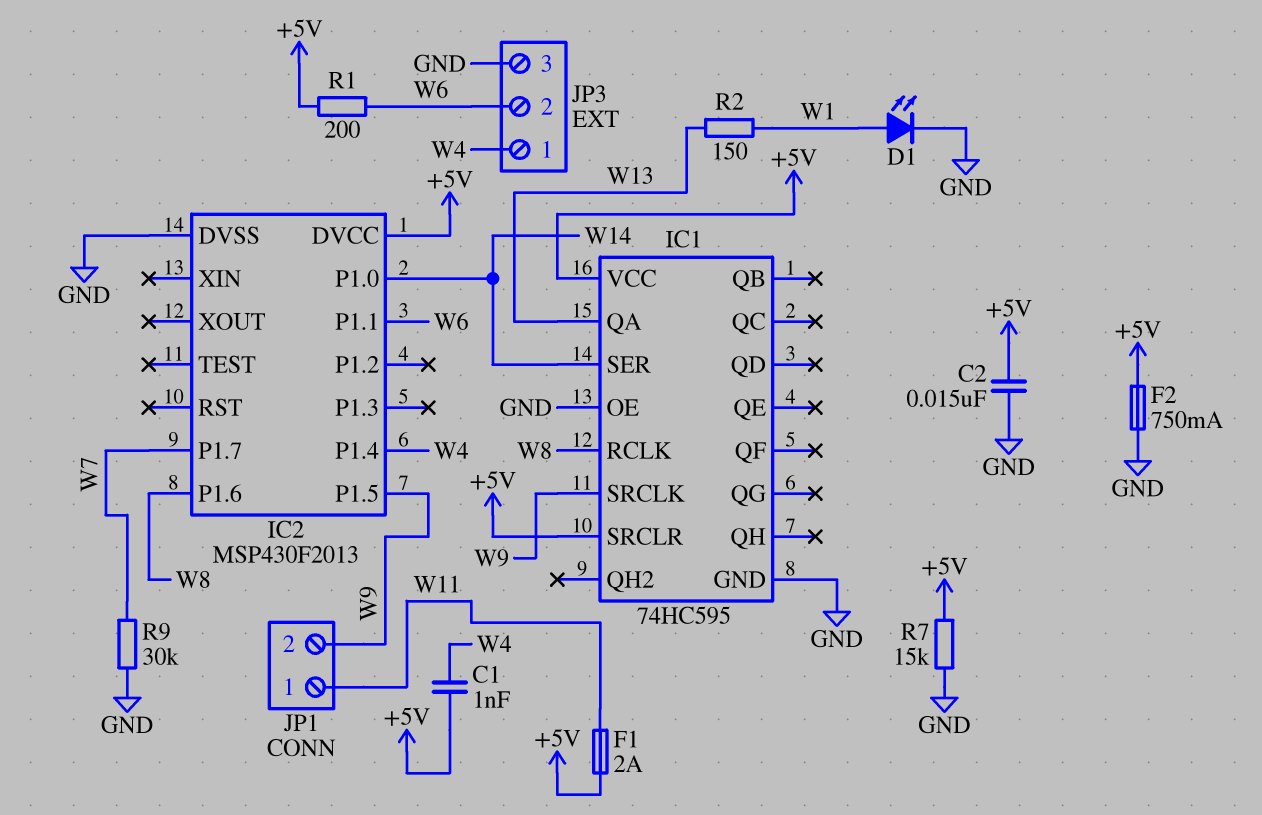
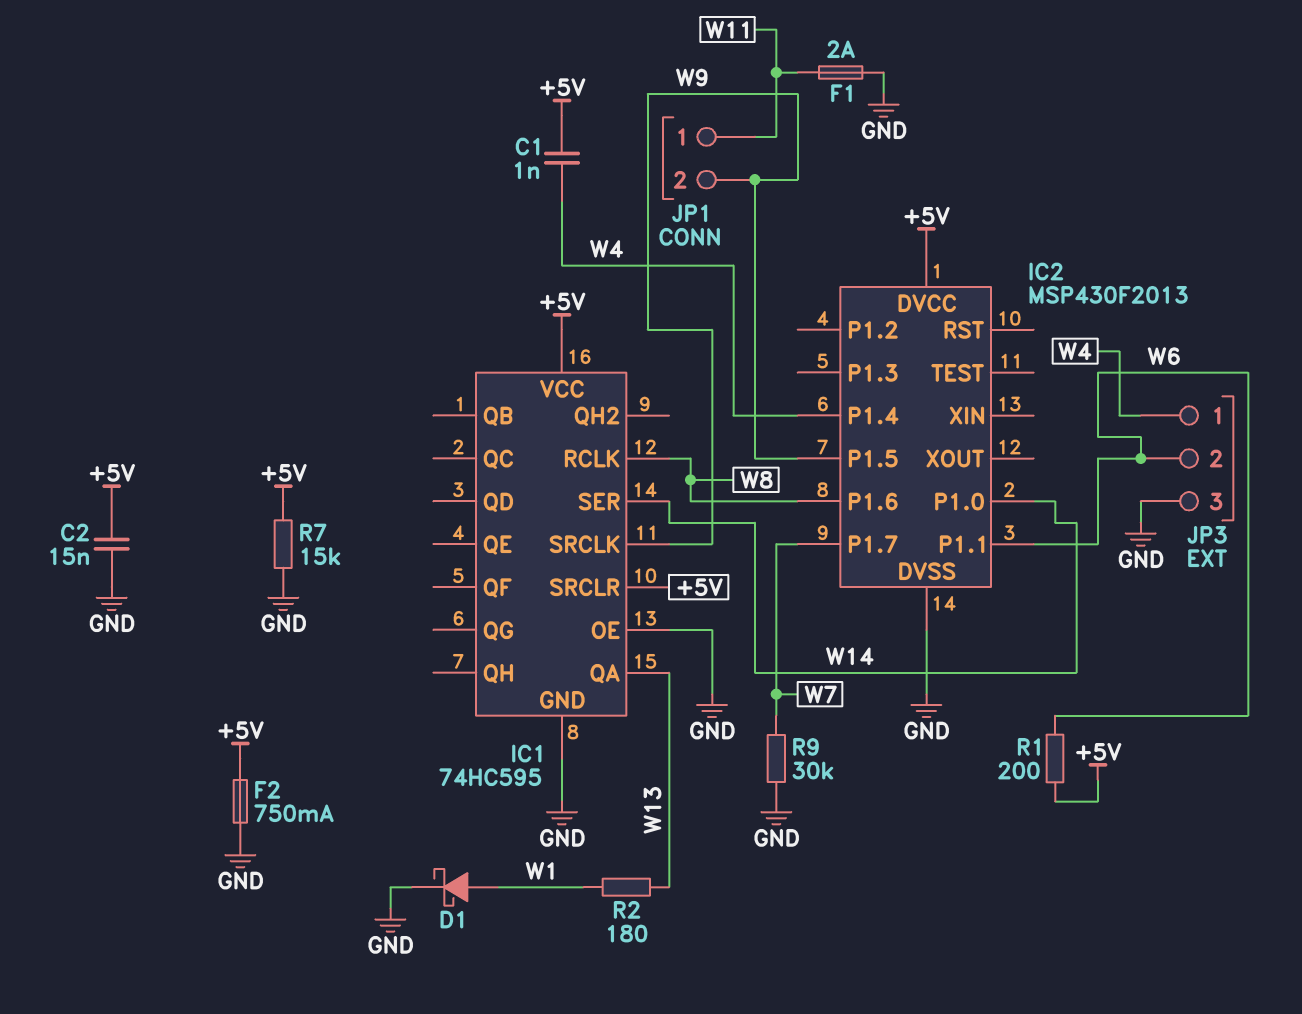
D1: LED (A W1, K GND) -> schottky (A W1, K GND)
F1: 2A (+5V, W11) -> 2A (GND, W11)
R2: 150 (W1, W13) -> 180 (W1, W13)

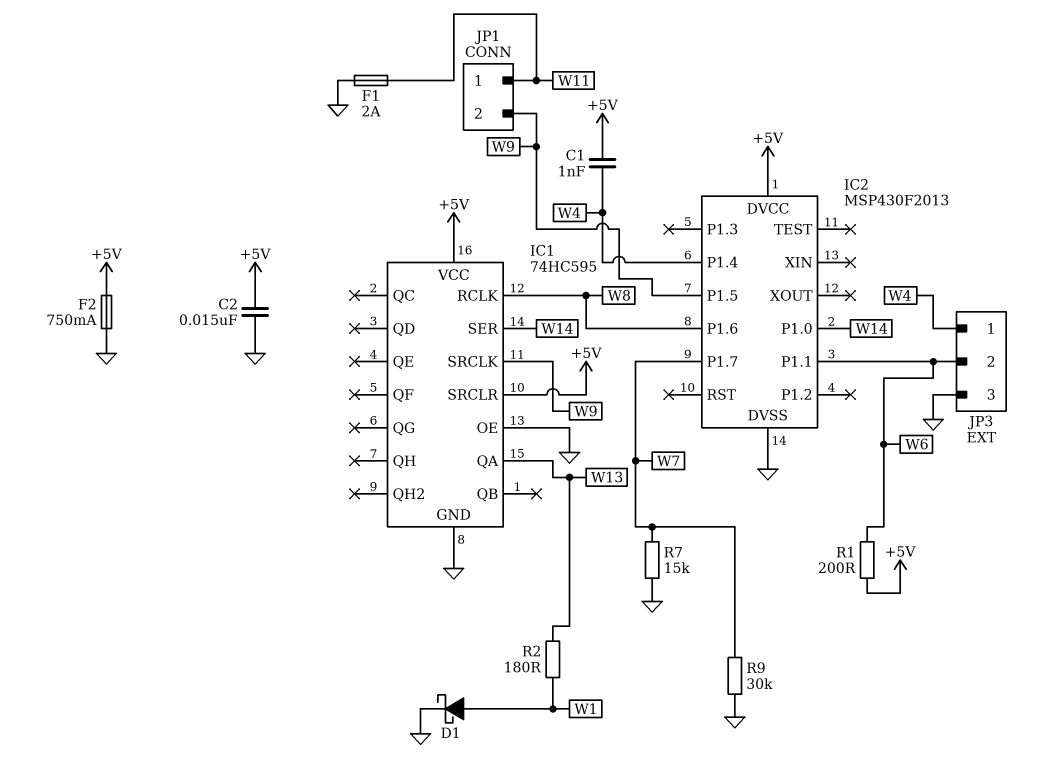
R7: 15k (+5V, GND) -> 15k (GND, W7)

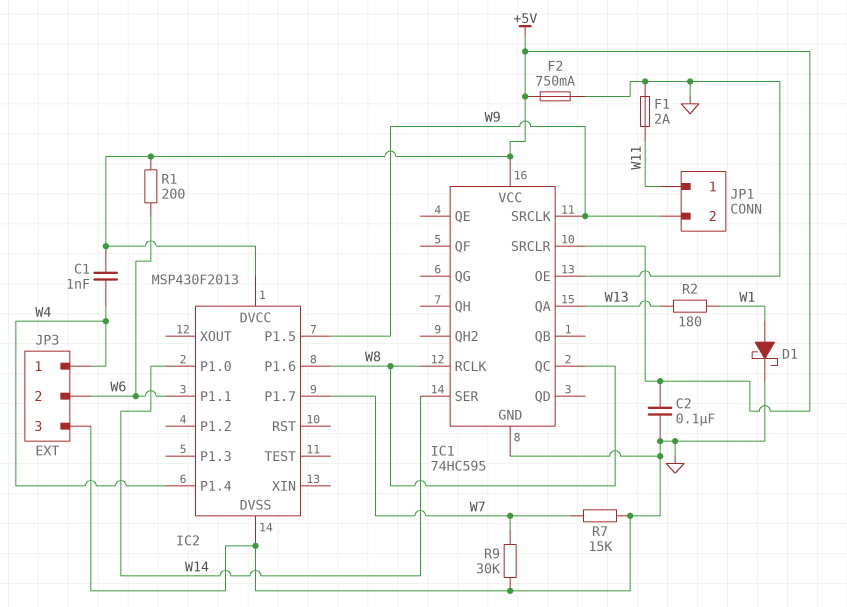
C2: 15nF (+5V, GND) -> 100nF (+5V, GND)
IC1 pin QC: none -> W8

